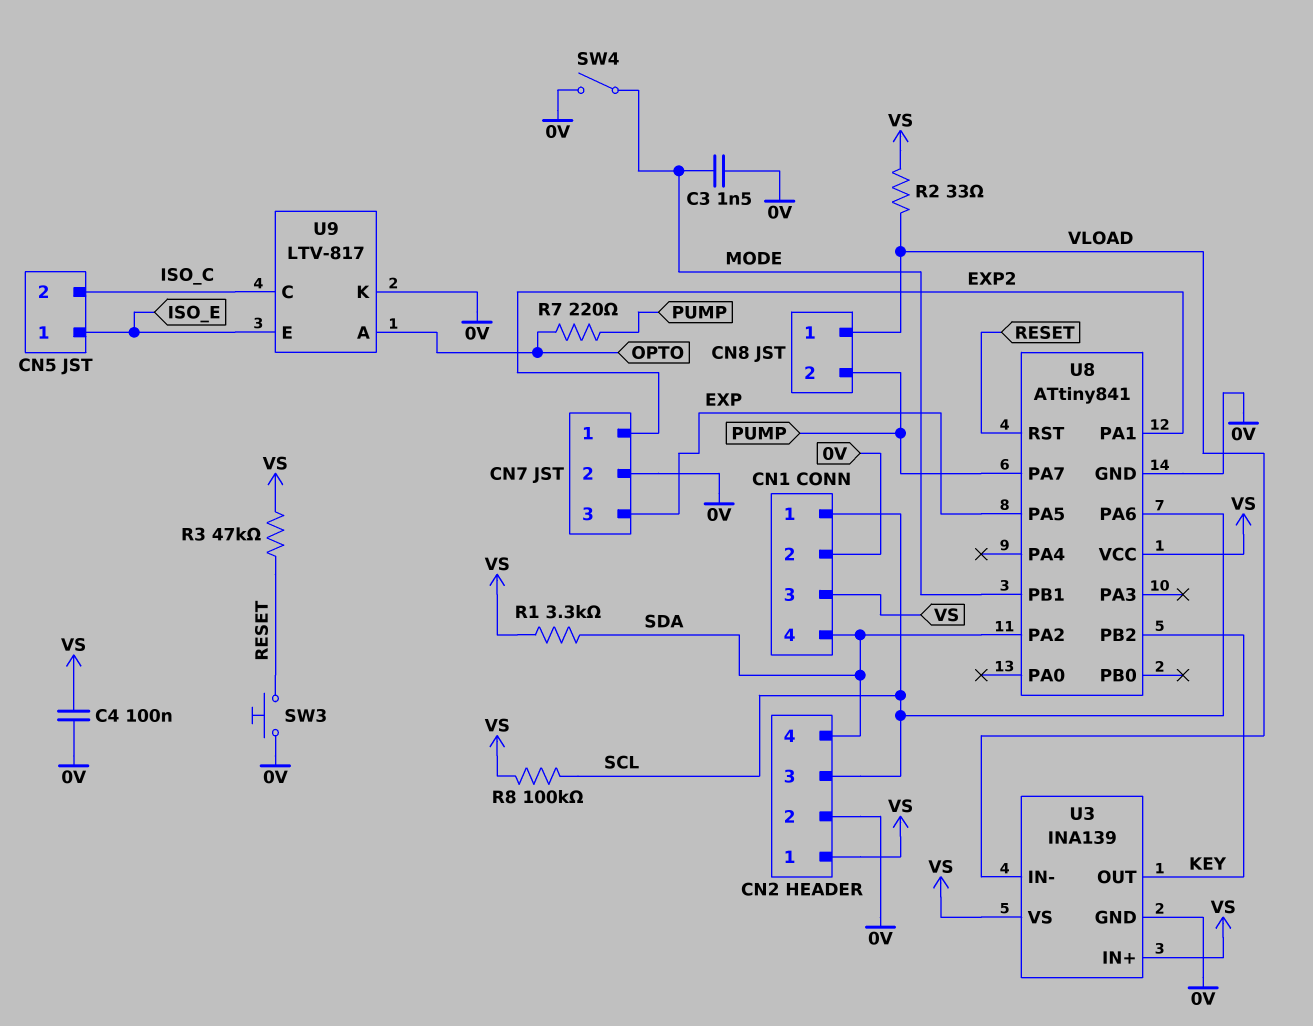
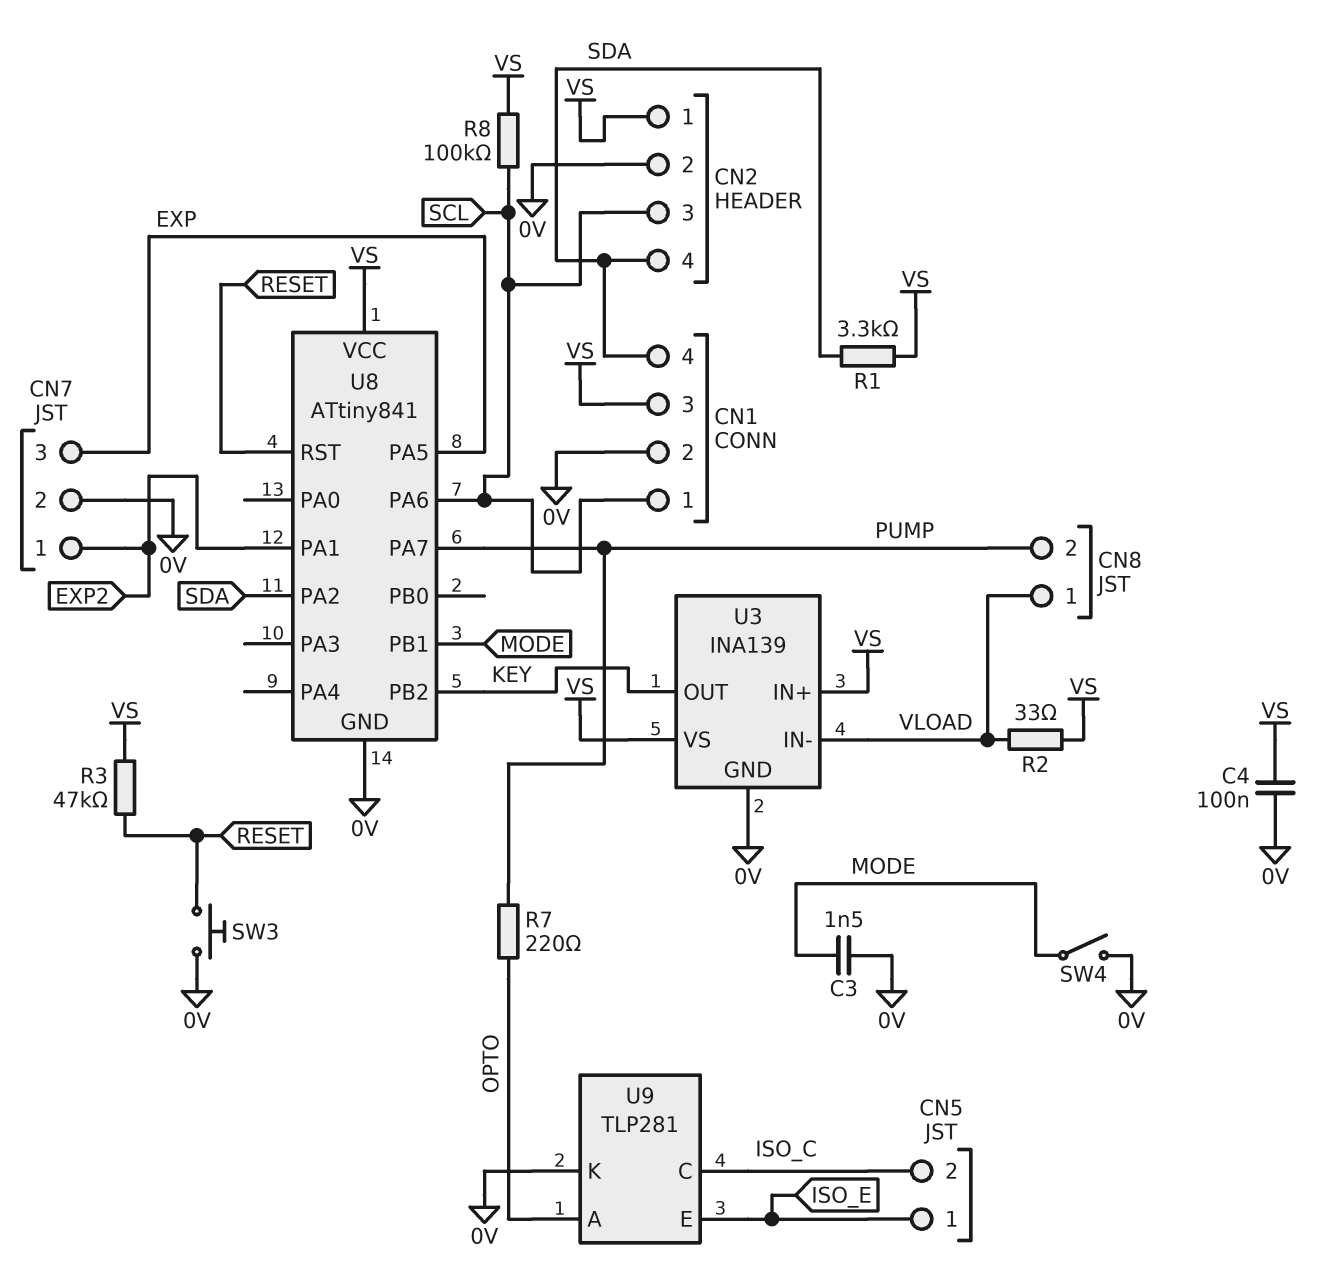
U9: LTV-817 -> TLP281

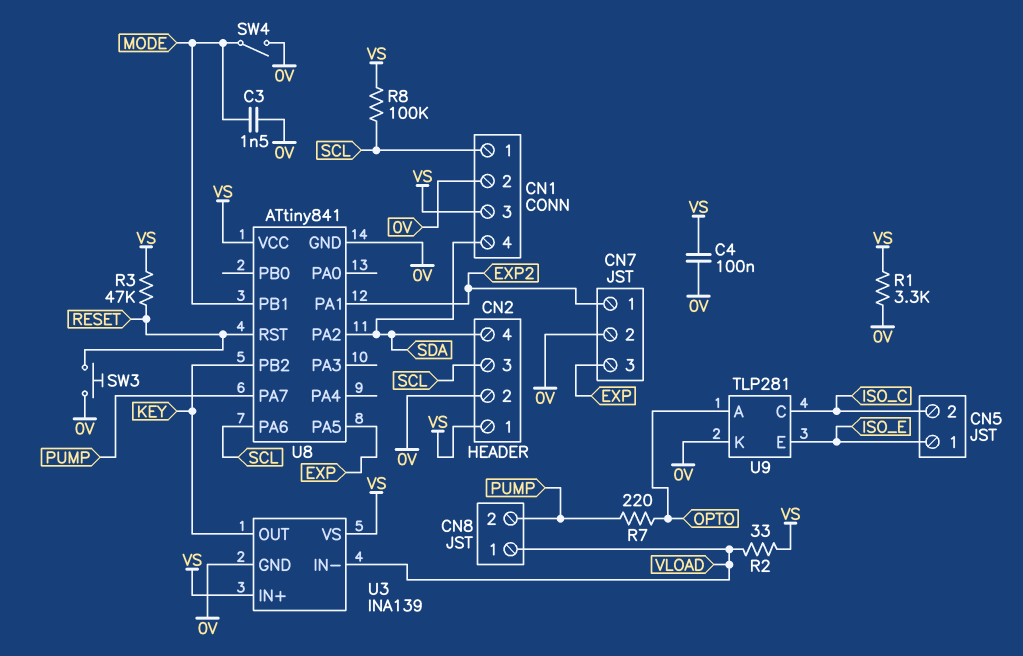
R1: 3.3k (SDA, VS) -> 3.3k (0V, VS)

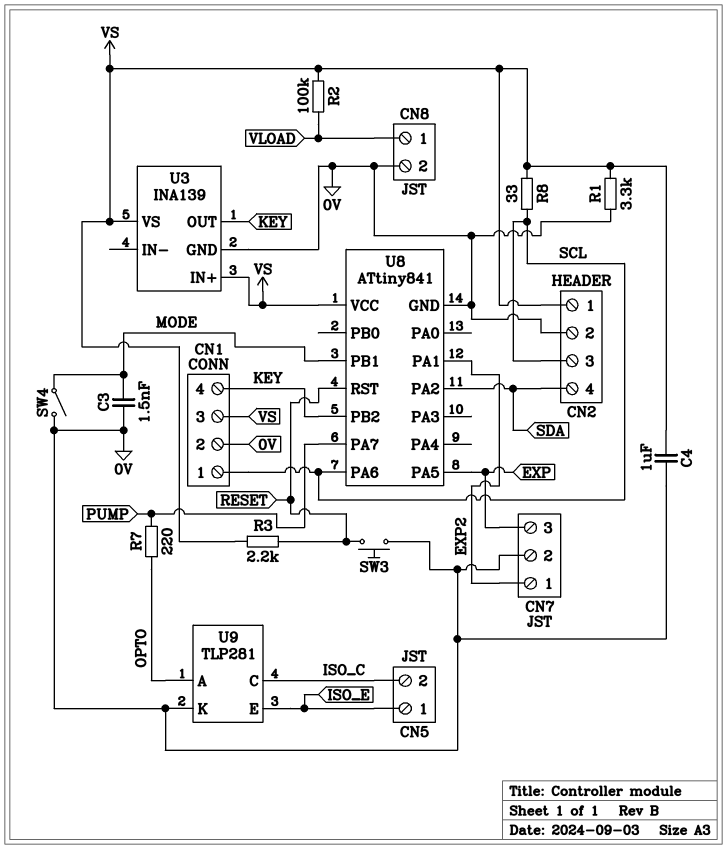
C4: 100nF (0V, VS) -> 1uF (0V, VS)
CN1 pin 4: SDA -> KEY
CN8 pin 2: PUMP -> 0V
R2: 33 (VLOAD, VS) -> 100k (VLOAD, VS)
R3: 47k (RESET, VS) -> 2.2k (RESET, VS)
R8: 100k (SCL, VS) -> 33 (SCL, VS)
U3 pin IN-: VLOAD -> none

